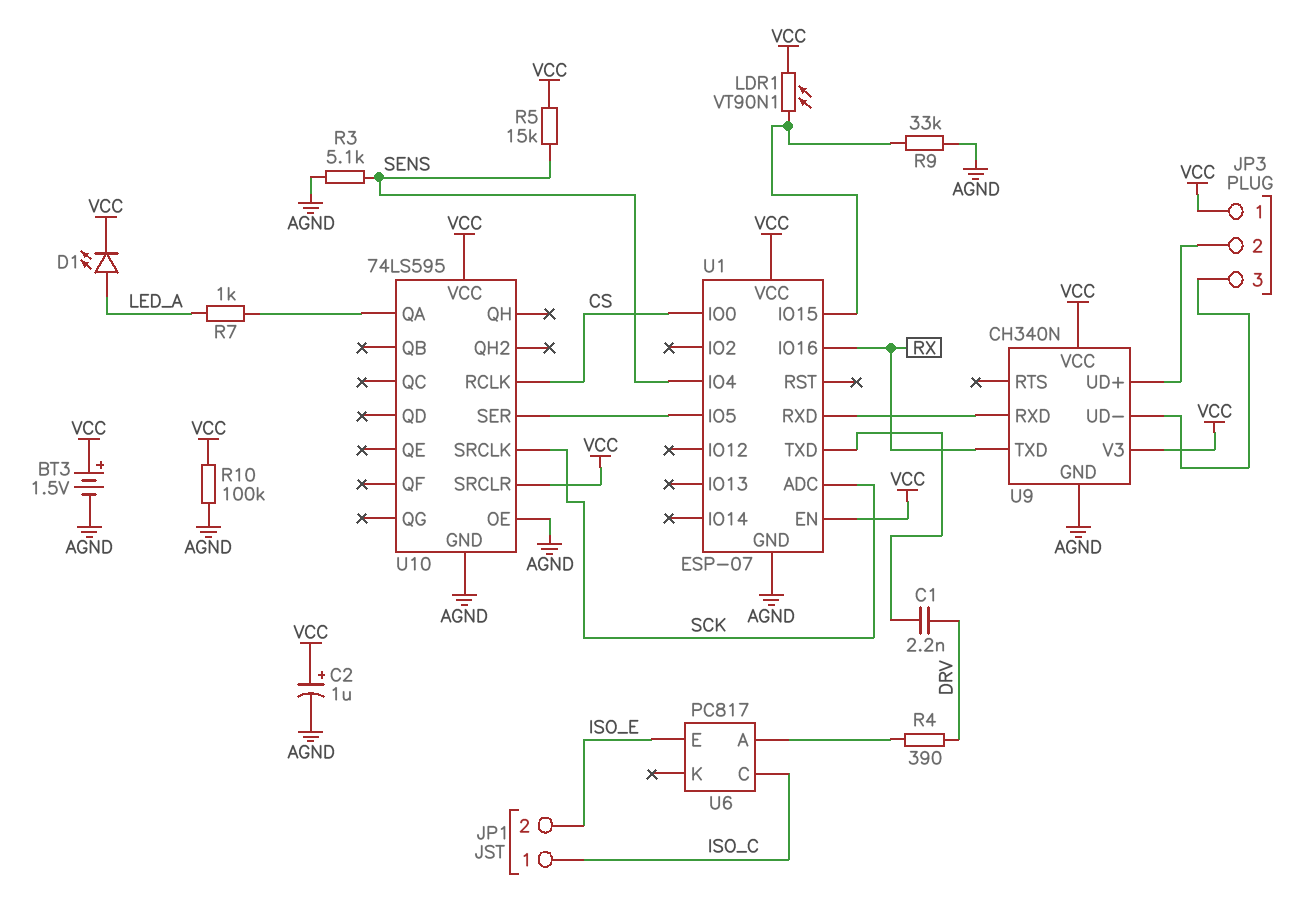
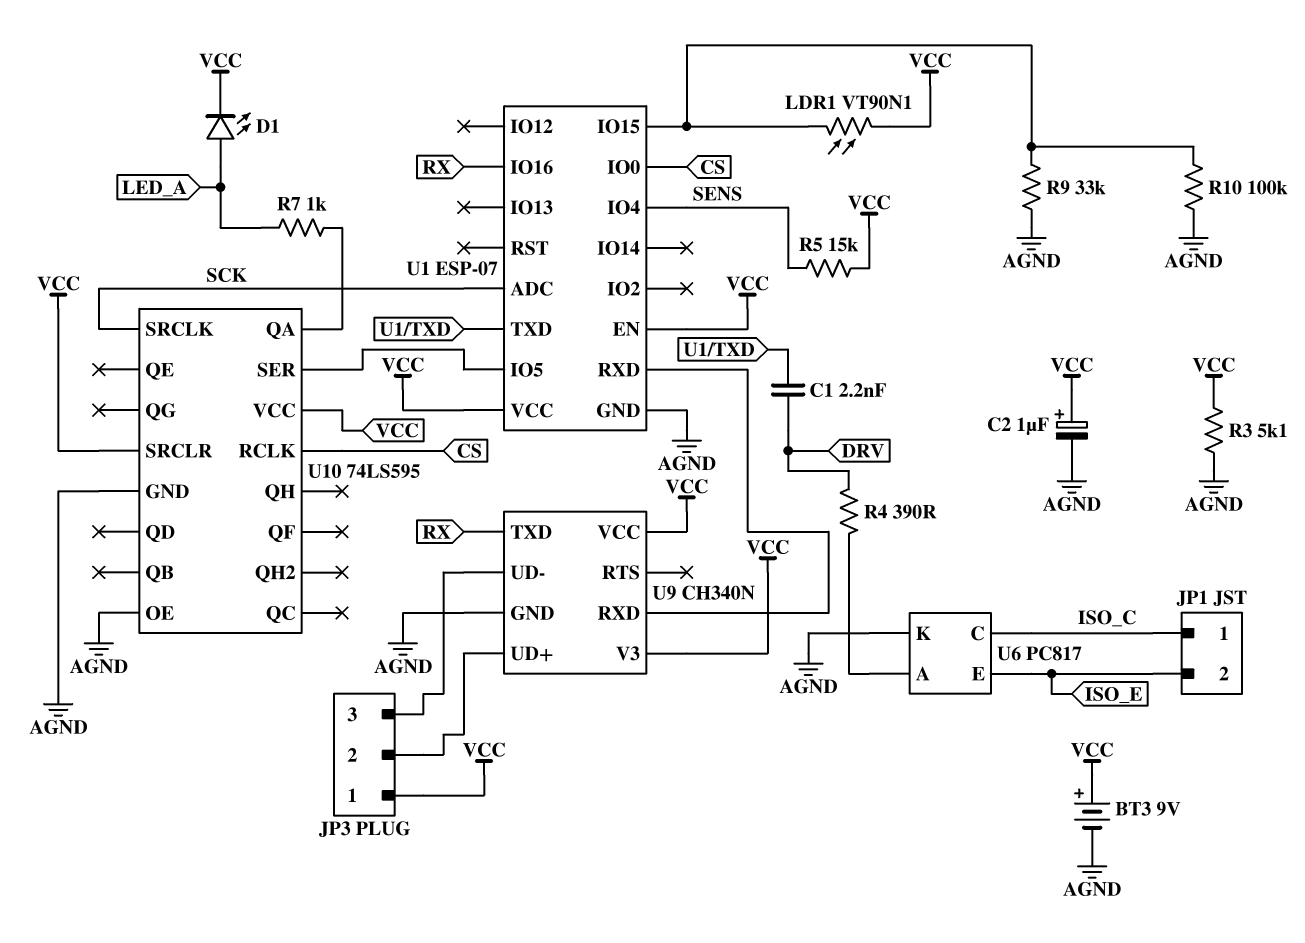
BT3: 1.5V (plus VCC, minus AGND) -> 9V (plus VCC, minus AGND)
R3: 5.1k (AGND, SENS) -> 5.1k (AGND, VCC)
R10: 100k (AGND, VCC) -> 100k (AGND, U1/IO15)
U6 pin K: none -> AGND

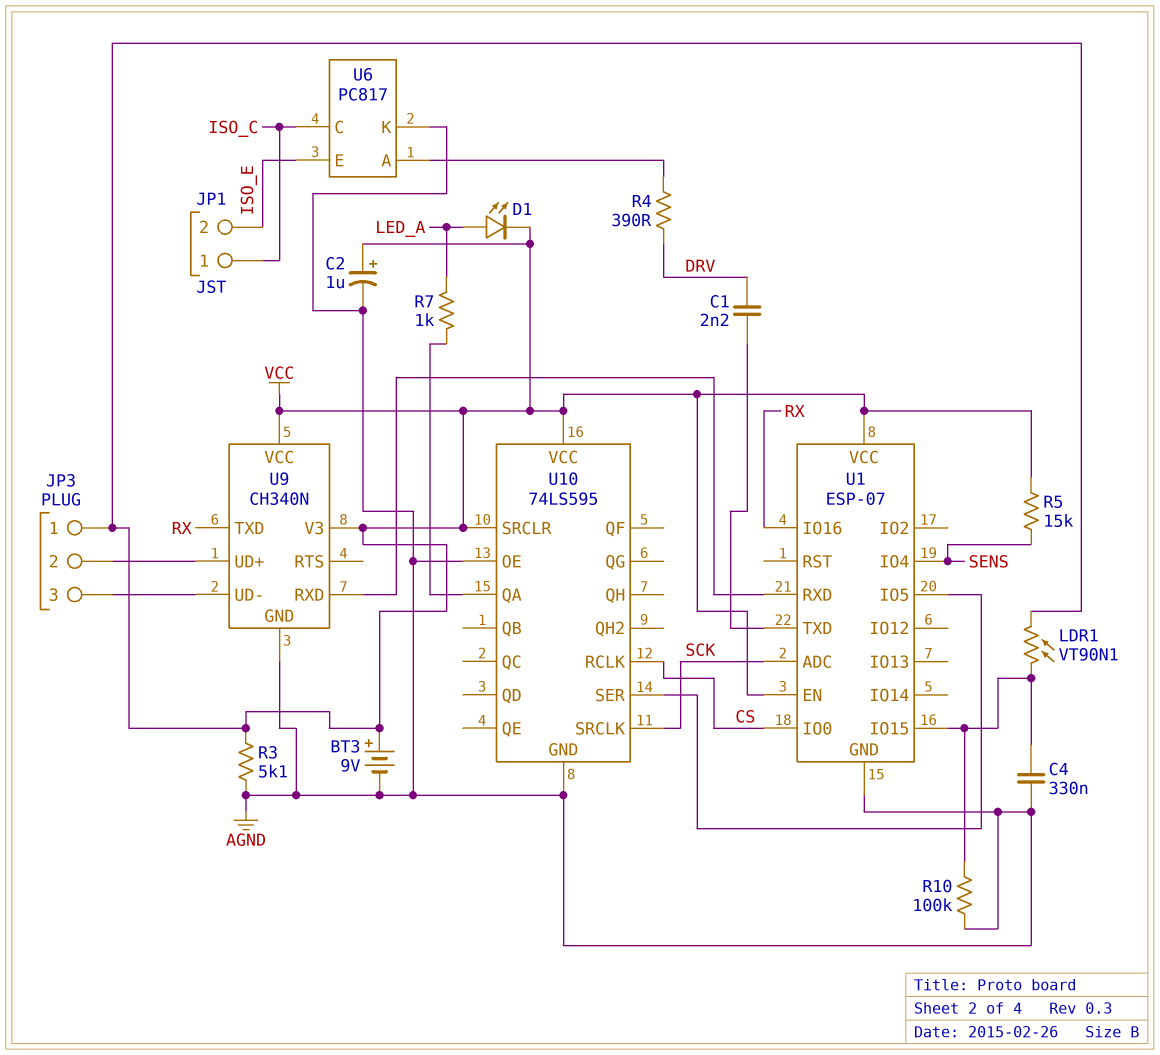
C4: none -> 330nF (AGND, U1/IO15)
R9: 33k (AGND, U1/IO15) -> none

